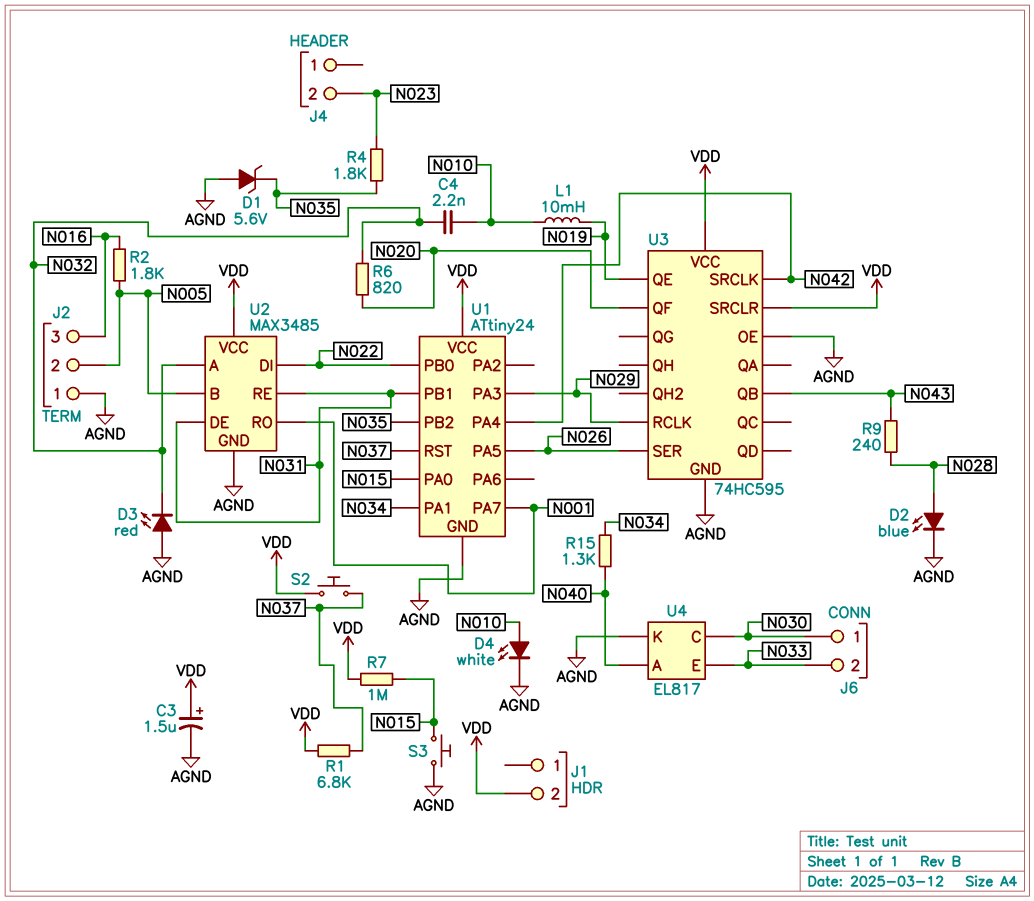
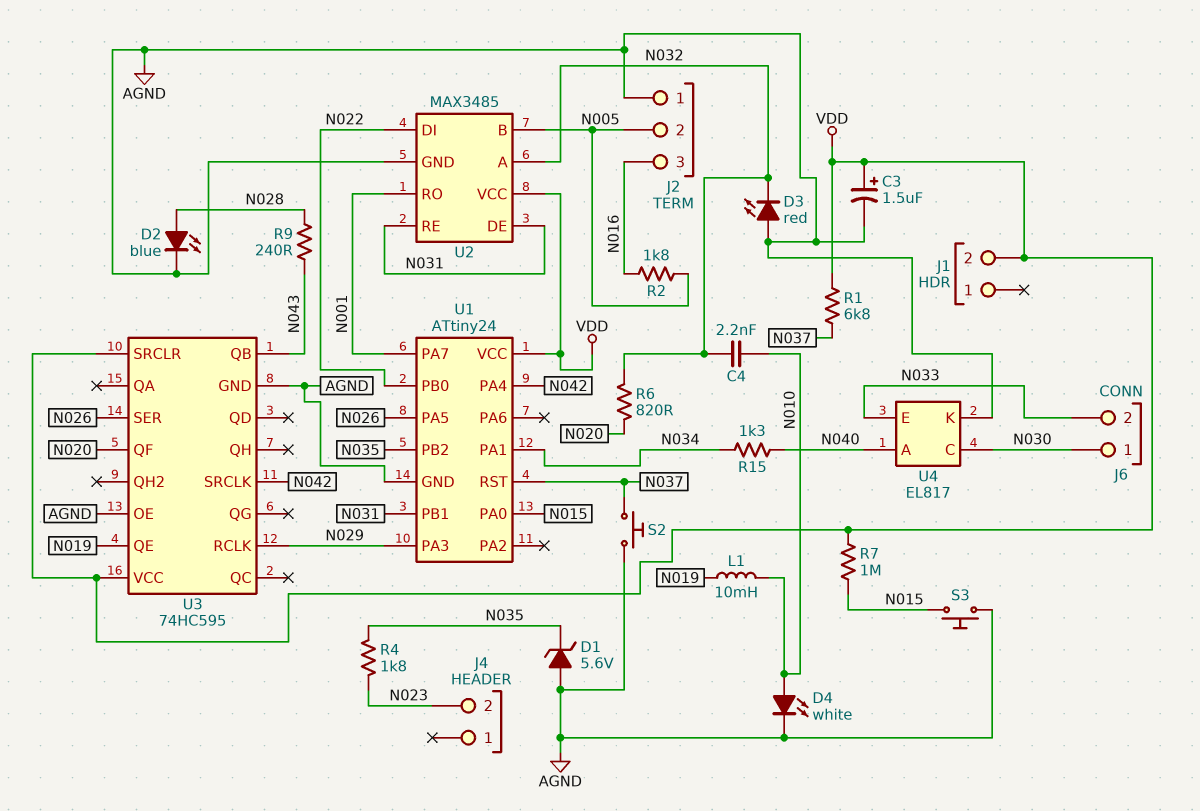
S2: button (N037, VDD) -> button (AGND, N037)

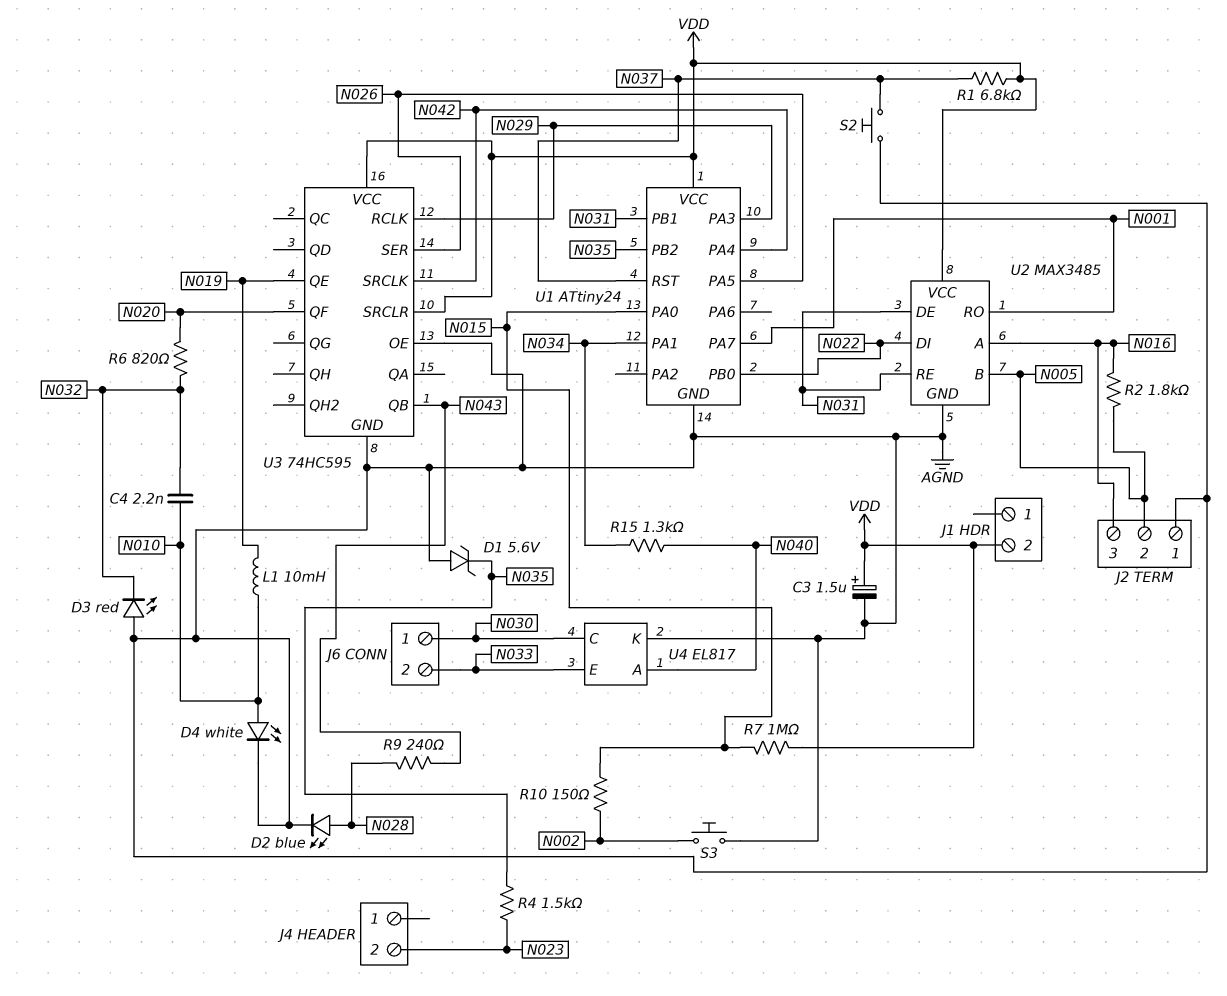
R4: 1.8k (N023, N035) -> 1.5k (N023, N035)
R10: none -> 150 (N002, N015)
S3: button (AGND, N015) -> button (AGND, N002)
U2 pin A: N032 -> N016

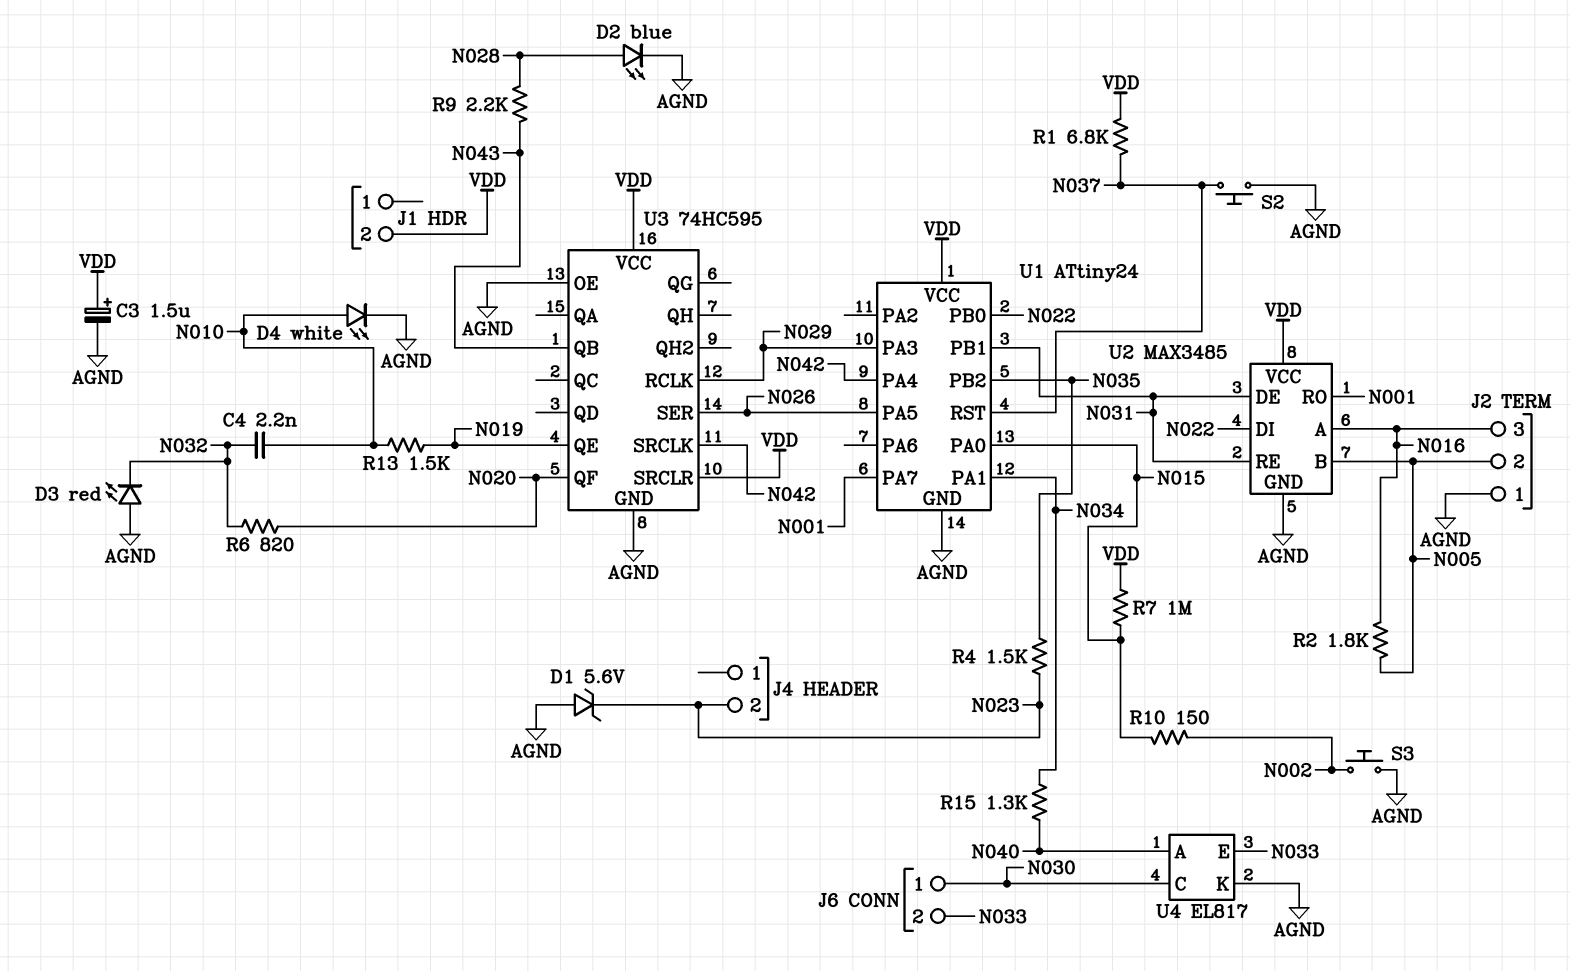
D1: zener 5.6V (A AGND, K N035) -> zener 5.6V (A AGND, K N023)
L1: 10mH (N010, N019) -> none
R9: 240 (N028, N043) -> 2.2k (N028, N043)
R13: none -> 1.5k (N010, N019)

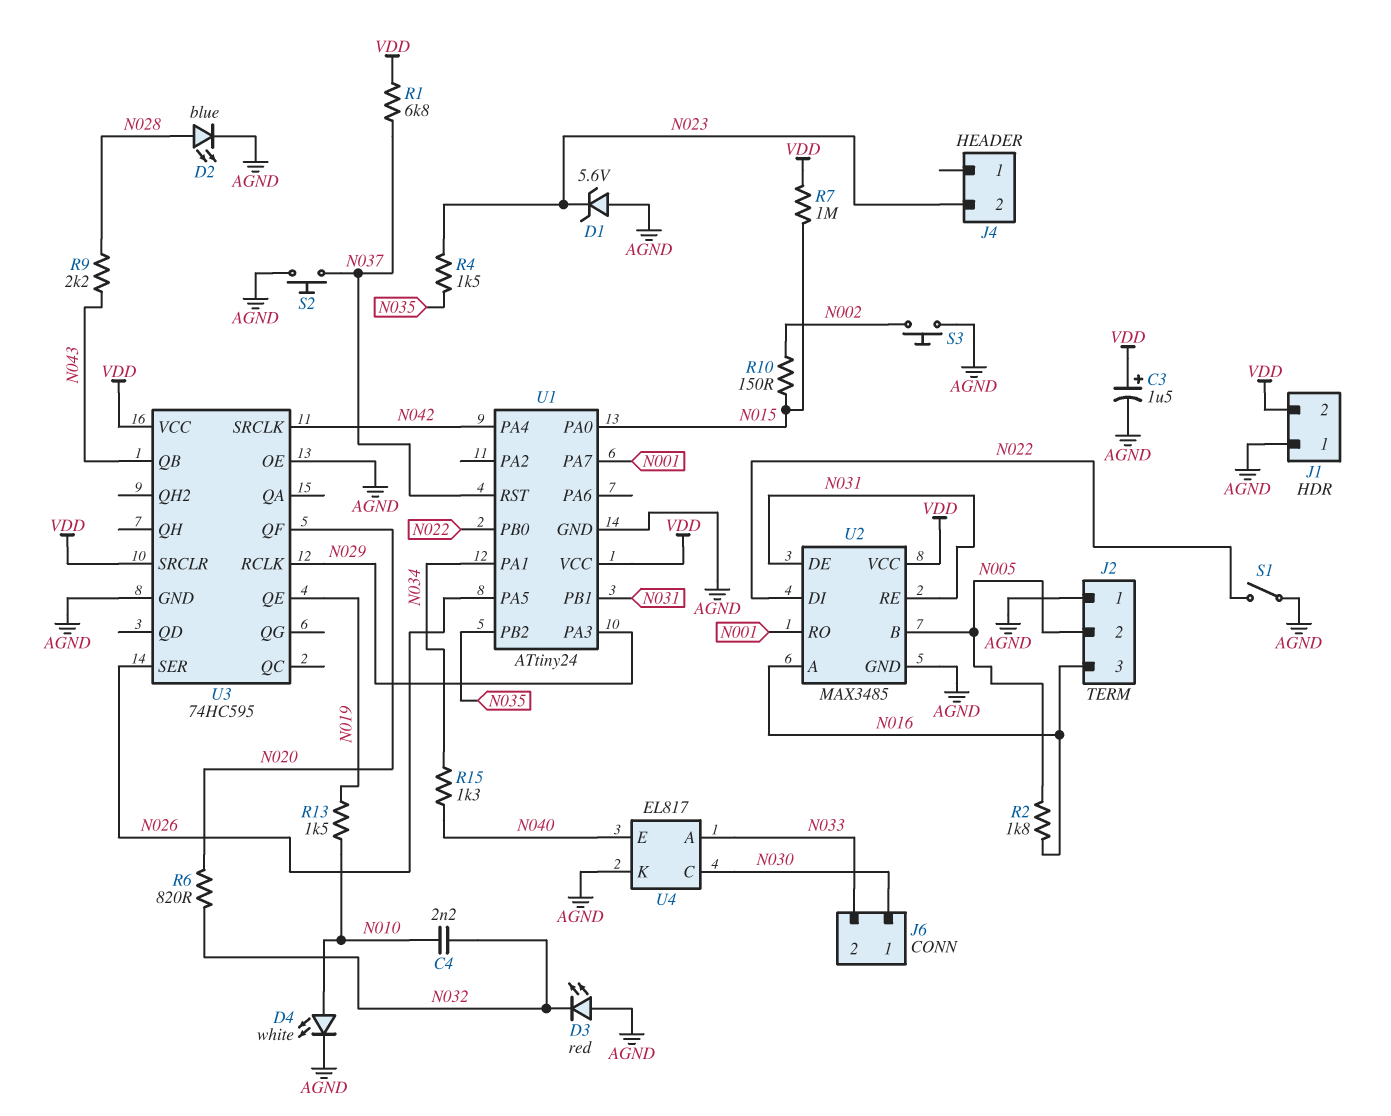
J1 pin 1: none -> AGND
S1: none -> switch (AGND, N022)
U4 pin A: N040 -> N033
U4 pin E: N033 -> N040

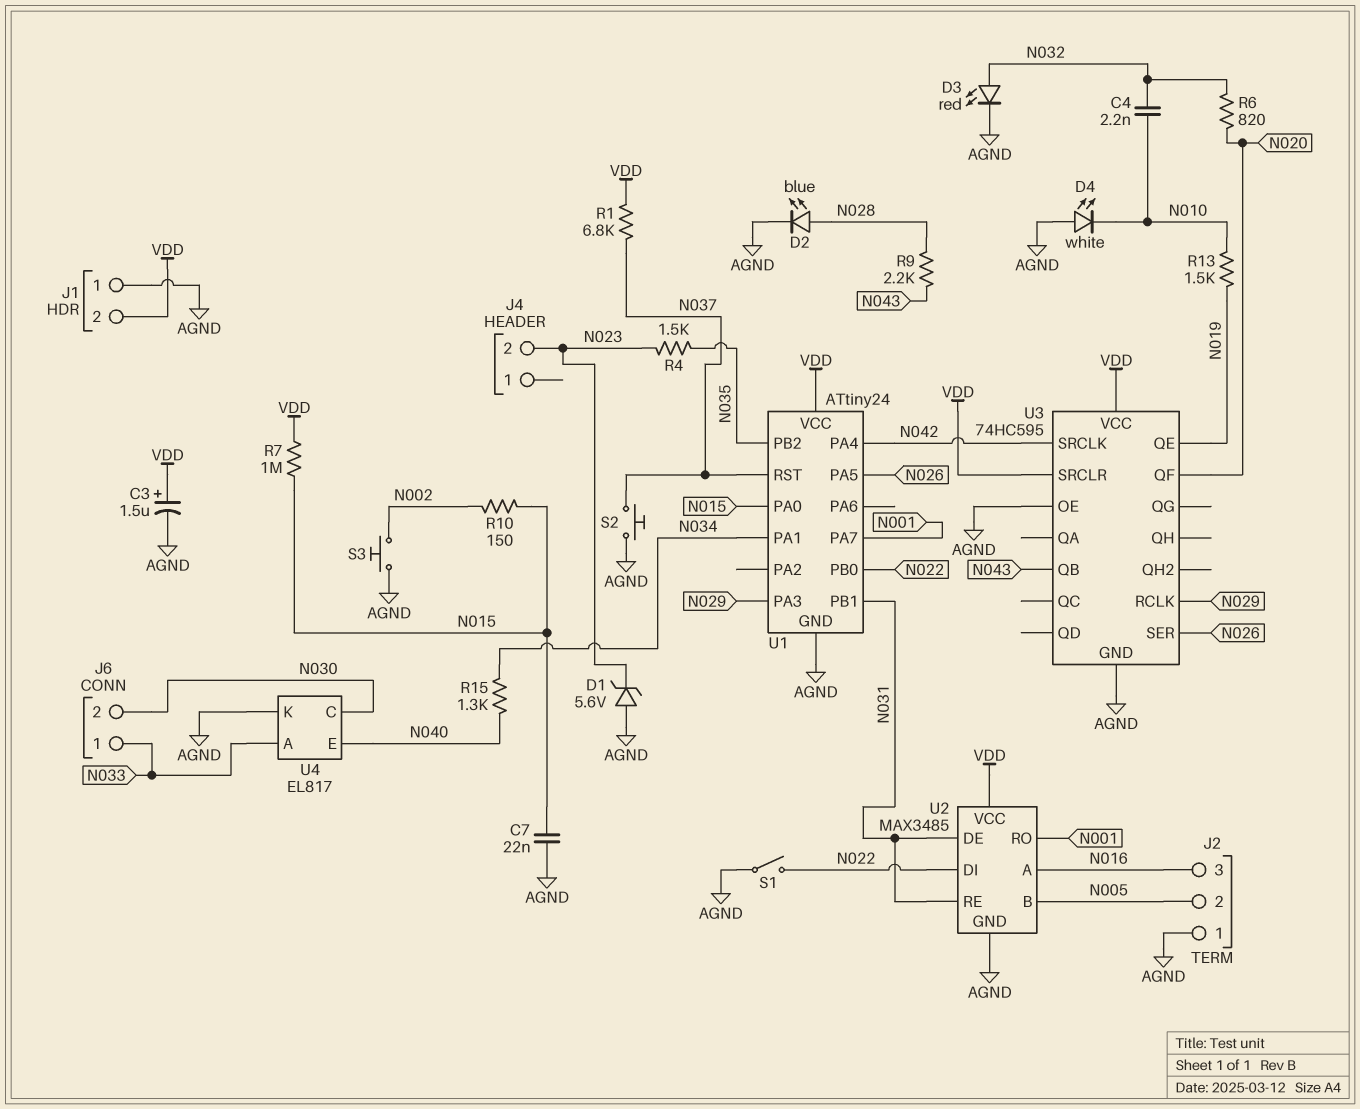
C7: none -> 22nF (AGND, N015)
D3: LED red (A AGND, K N032) -> LED red (A N032, K AGND)
D4: LED white (A N010, K AGND) -> LED white (A AGND, K N010)
J6 pin 1: N030 -> N033
J6 pin 2: N033 -> N030
R2: 1.8k (N005, N016) -> none

